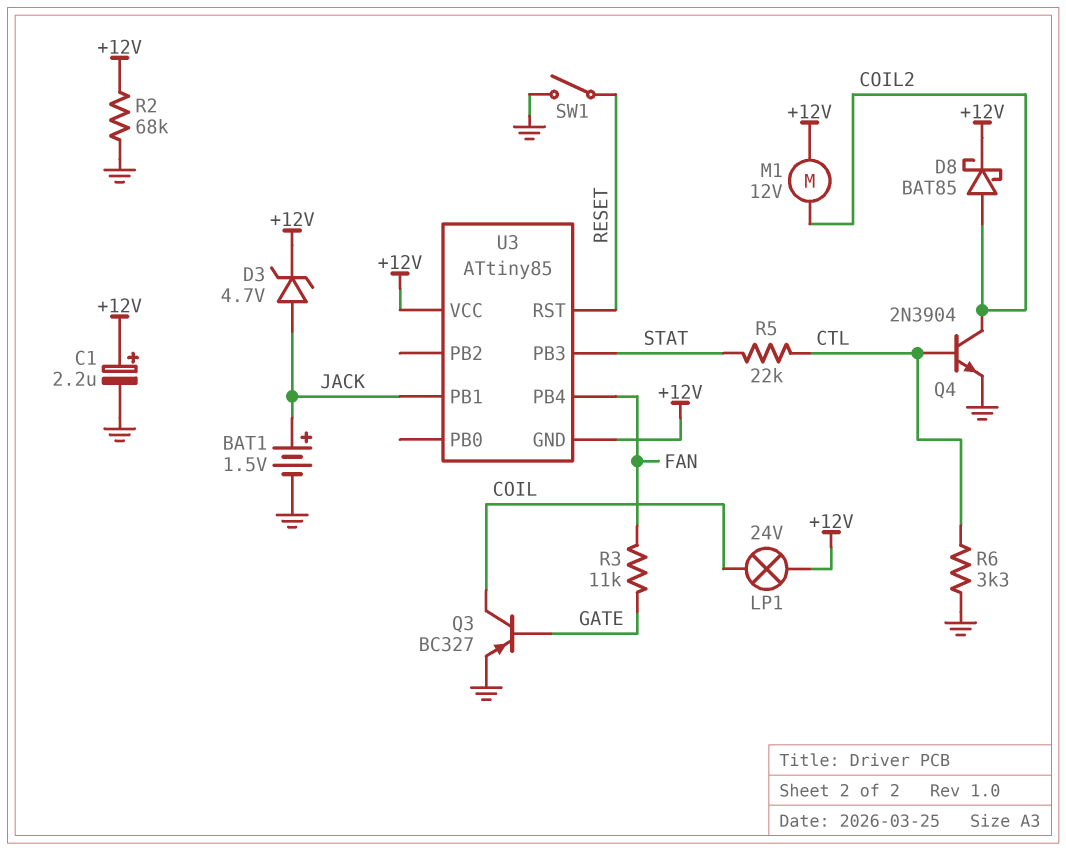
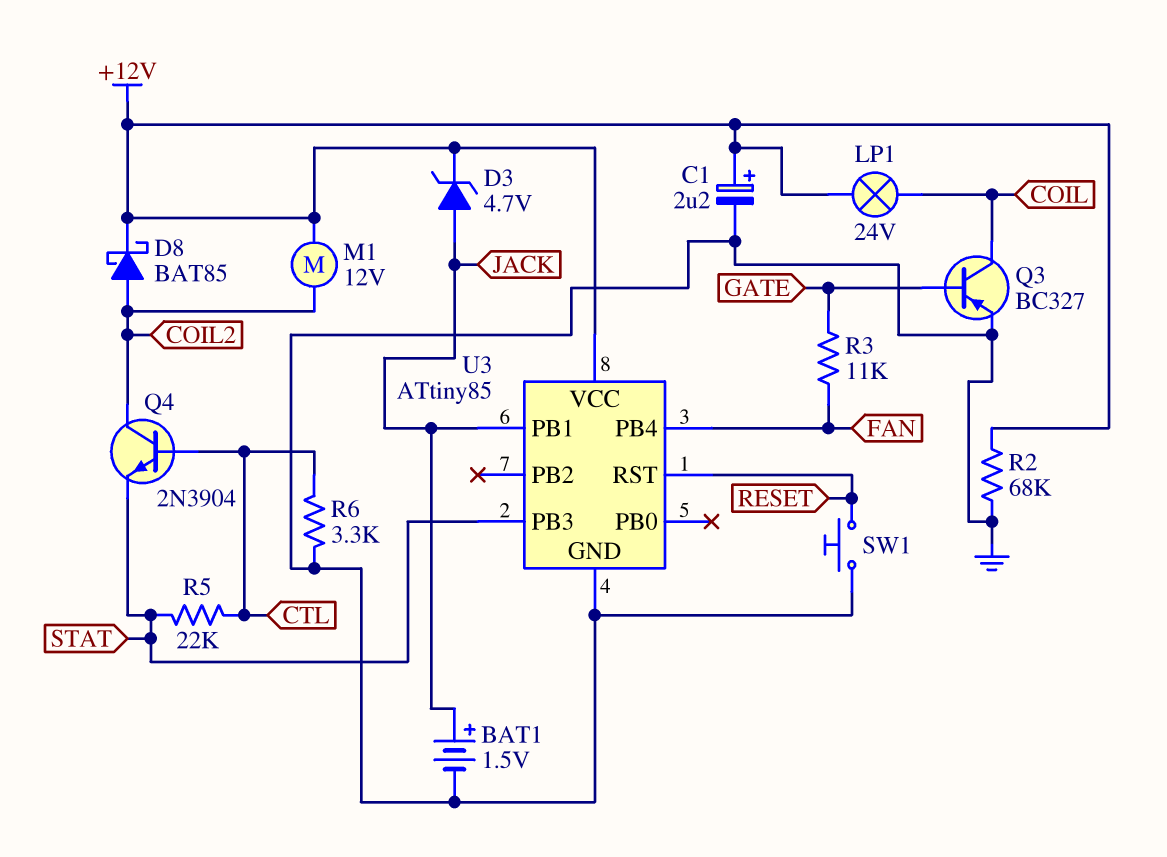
Q4: NPN 2N3904 (B CTL, C COIL2, E GND) -> NPN 2N3904 (B CTL, C COIL2, E STAT)
SW1: switch (GND, RESET) -> button (GND, RESET)
U3 pin GND: +12V -> GND

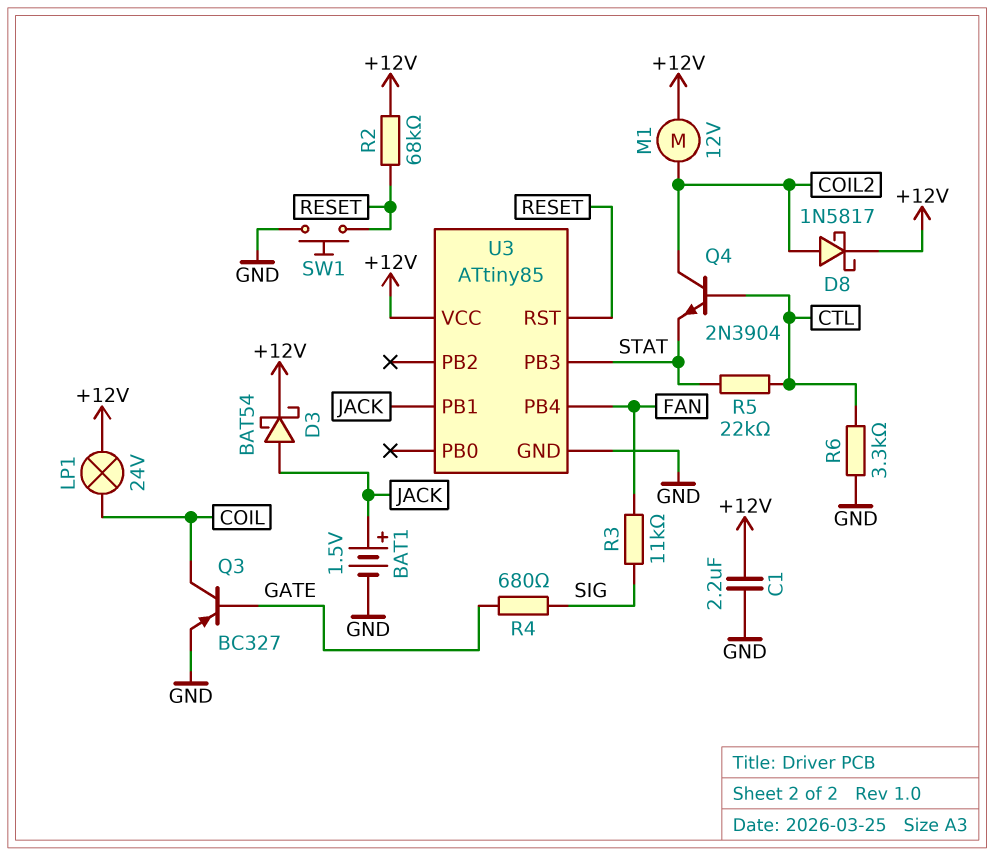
C1: 2.2uF (plus +12V, minus GND) -> 2.2uF (+12V, GND)
D3: zener 4.7V (A JACK, K +12V) -> schottky BAT54 (A JACK, K +12V)
D8: schottky BAT85 (A COIL2, K +12V) -> schottky 1N5817 (A COIL2, K +12V)
R2: 68k (+12V, GND) -> 68k (+12V, RESET)
R3: 11k (FAN, GATE) -> 11k (FAN, SIG)
R4: none -> 680 (GATE, SIG)

